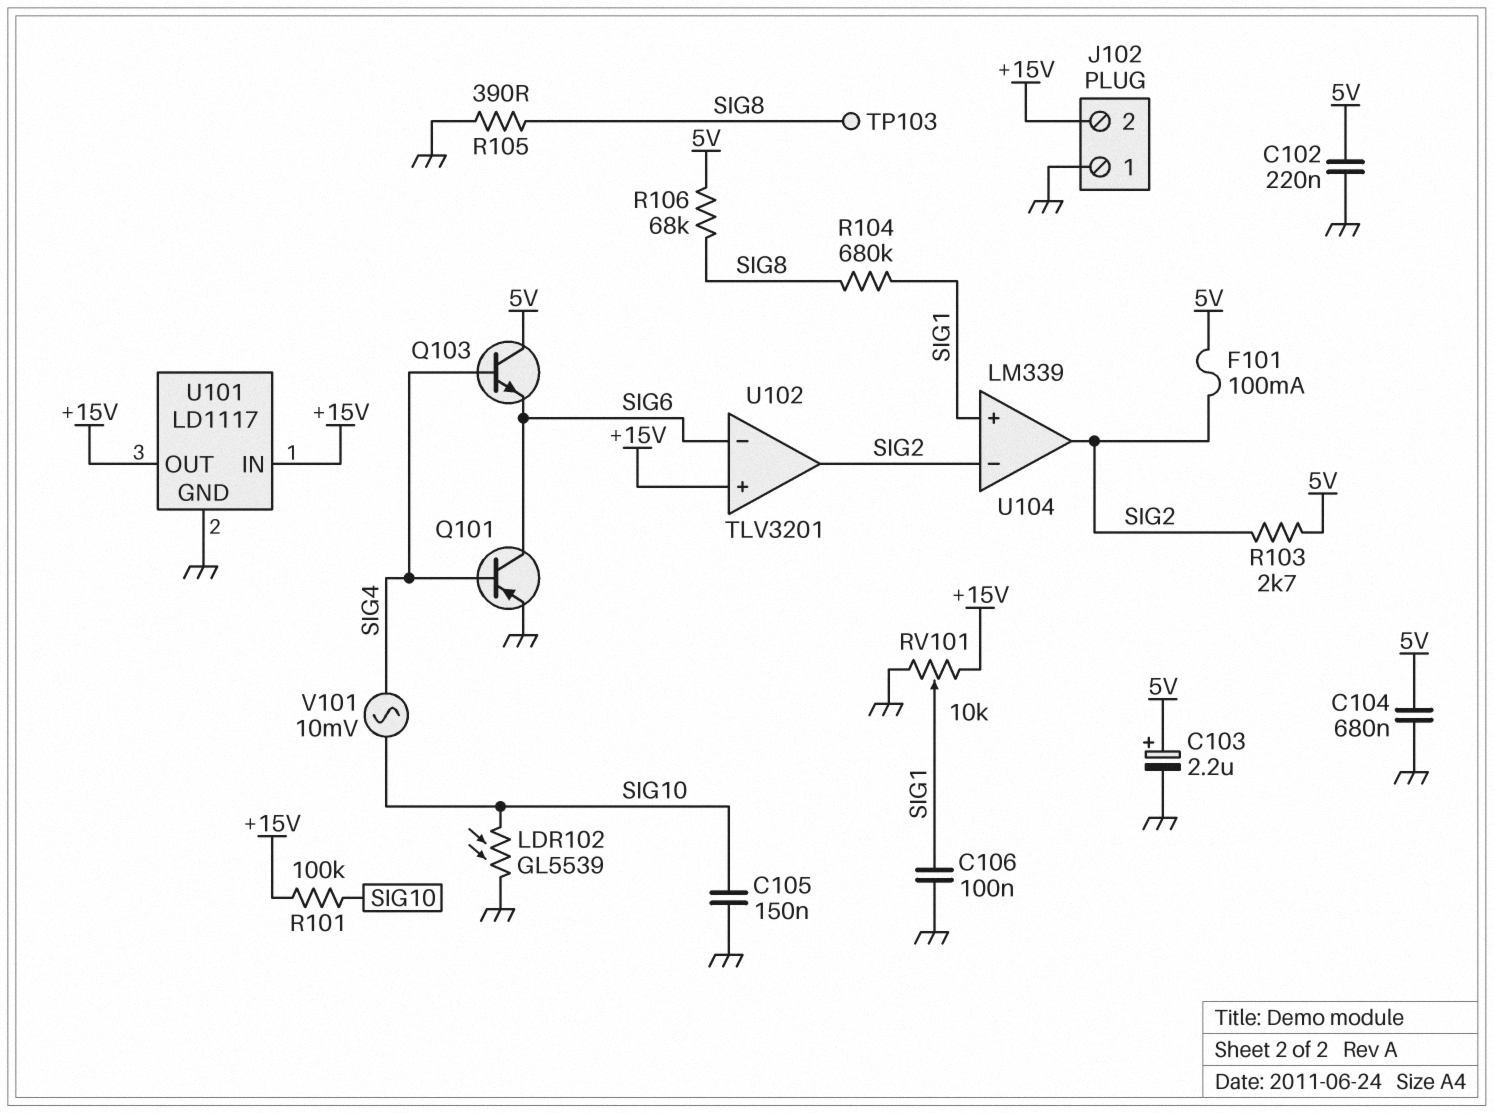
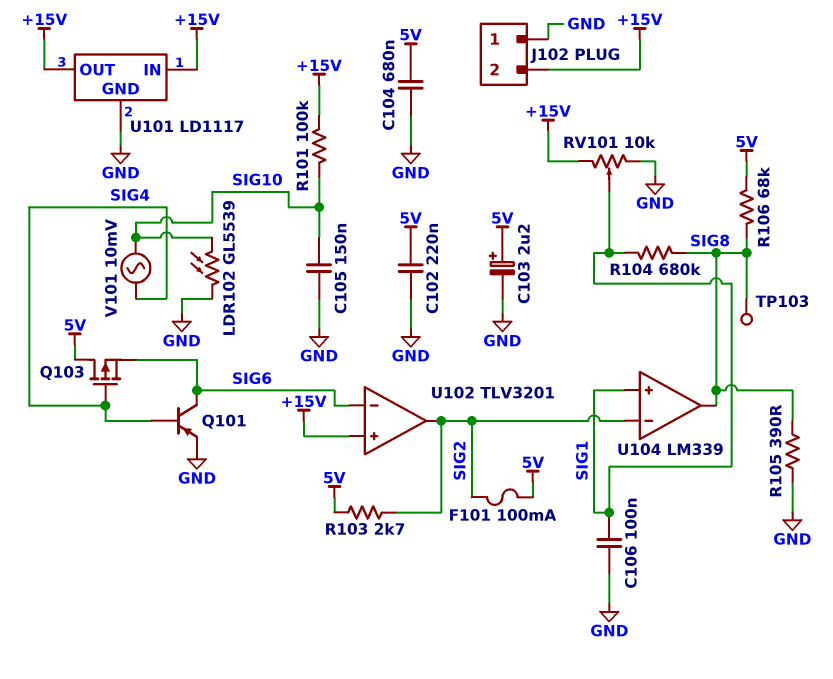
Q103: NPN (B SIG4, C 5V, E SIG6) -> PMOS (G SIG4, D 5V, S SIG6)
U104 pin out: SIG2 -> SIG8

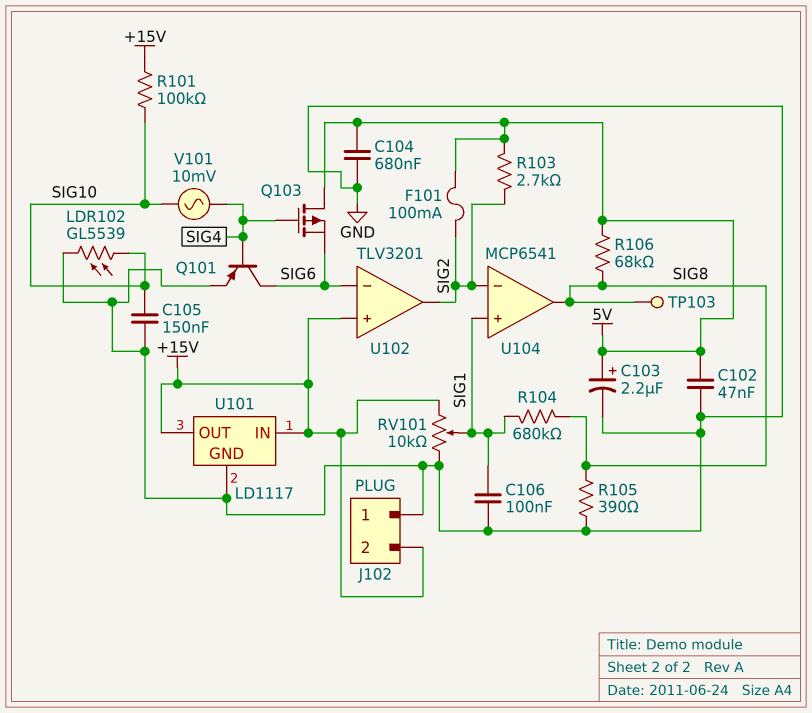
C102: 220nF (5V, GND) -> 47nF (5V, GND)
U104: LM339 -> MCP6541

